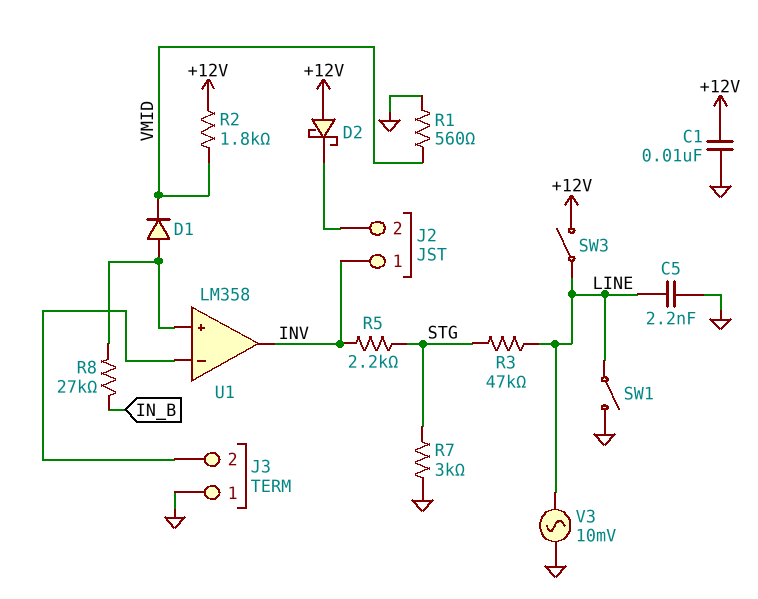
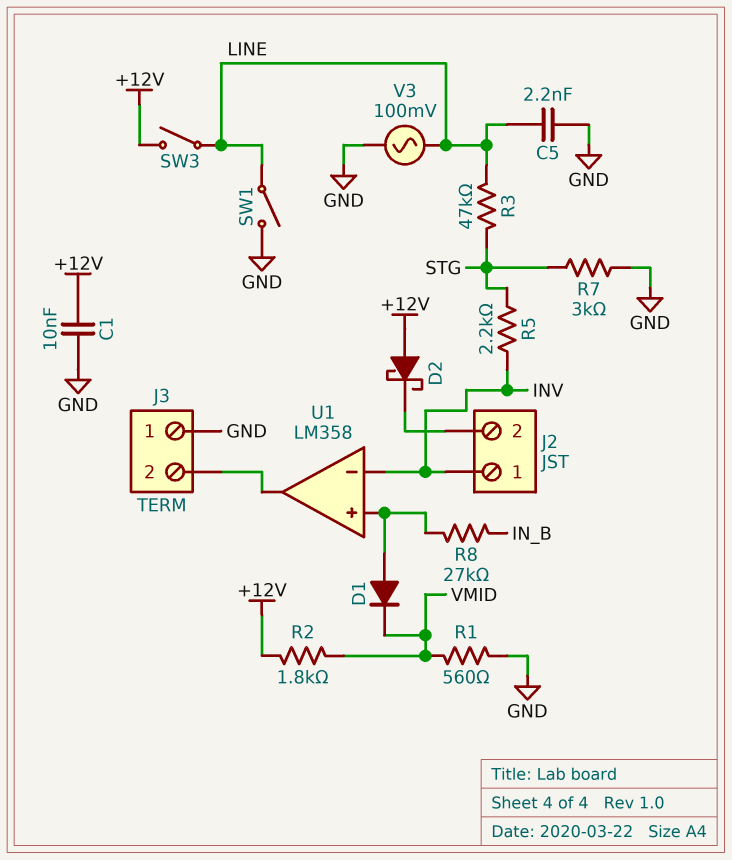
U1 pin in-: J3/2 -> INV
U1 pin out: INV -> J3/2
V3: AC 10mV (GND, LINE) -> AC 100mV (GND, LINE)

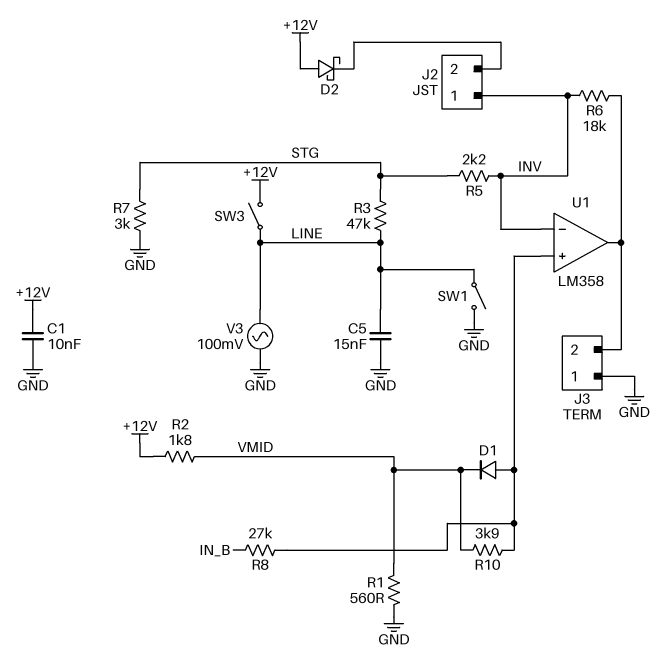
C5: 2.2nF (GND, LINE) -> 15nF (GND, LINE)
R6: none -> 18k (INV, J3/2)
R10: none -> 3.9k (U1/in+, VMID)

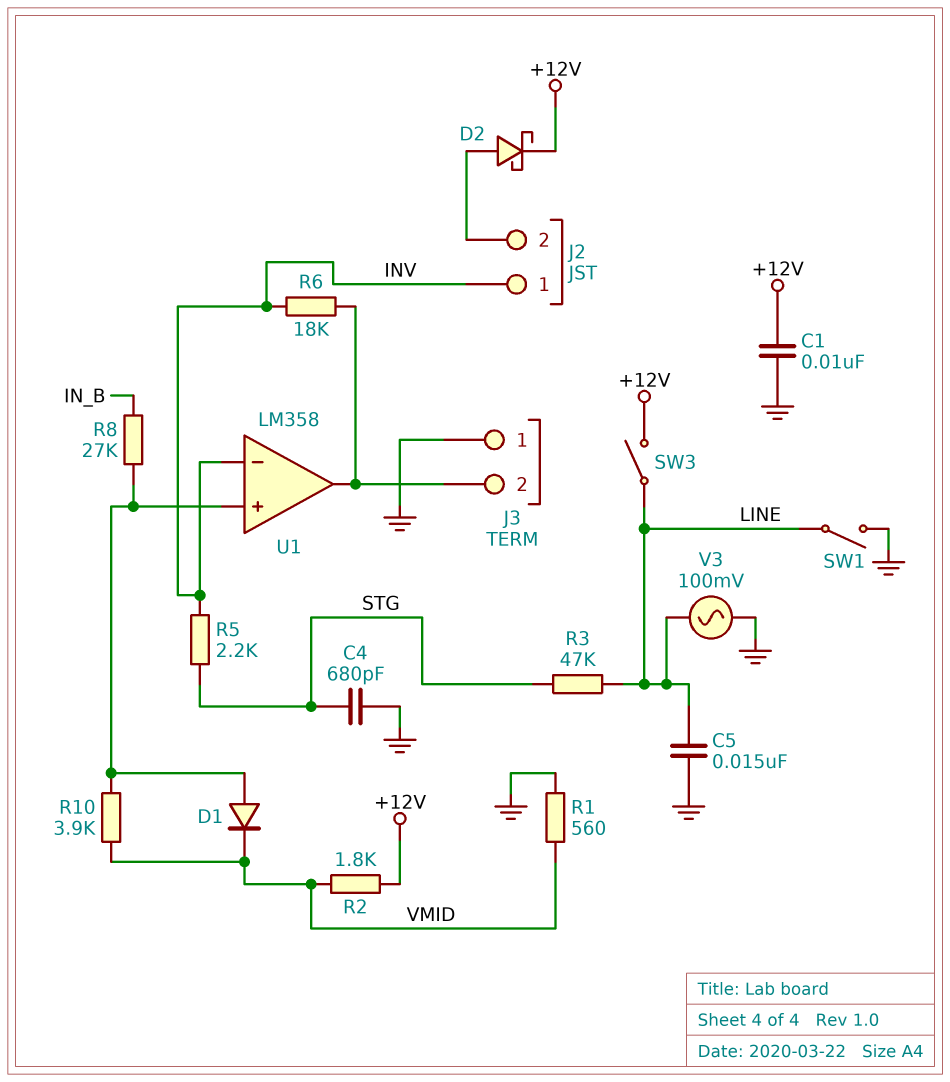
C4: none -> 680pF (GND, STG)
D2: schottky (A +12V, K J2/2) -> schottky (A J2/2, K +12V)
R7: 3k (GND, STG) -> none

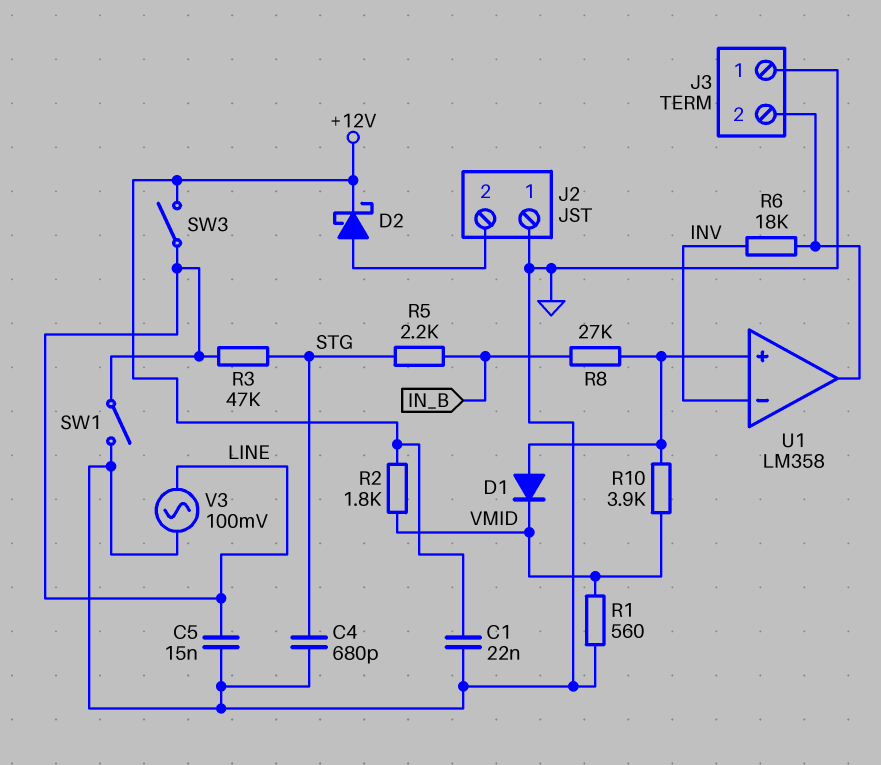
C1: 10nF (+12V, GND) -> 22nF (+12V, GND)
J2 pin 1: INV -> GND
R5: 2.2k (INV, STG) -> 2.2k (IN_B, STG)

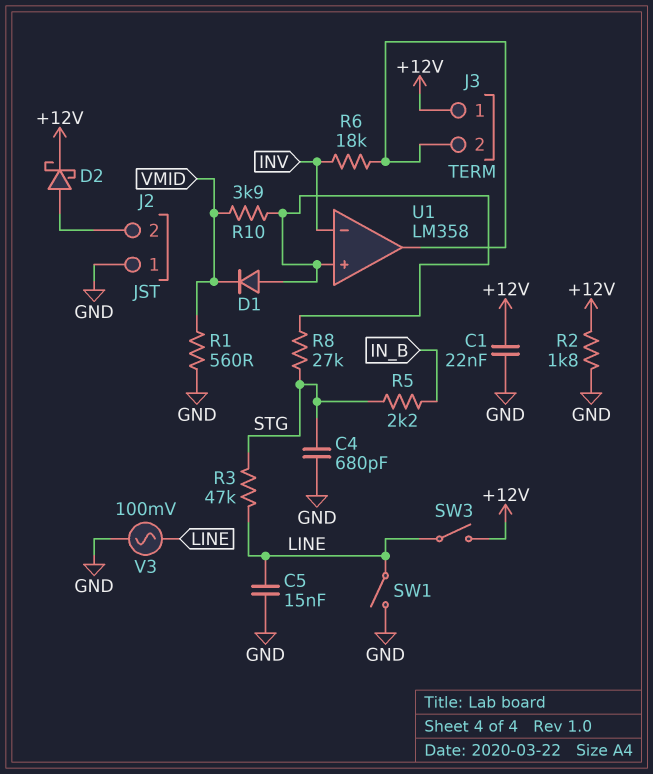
J3 pin 1: GND -> +12V
R2: 1.8k (+12V, VMID) -> 1.8k (+12V, GND)
R8: 27k (IN_B, U1/in+) -> 27k (STG, U1/in+)

